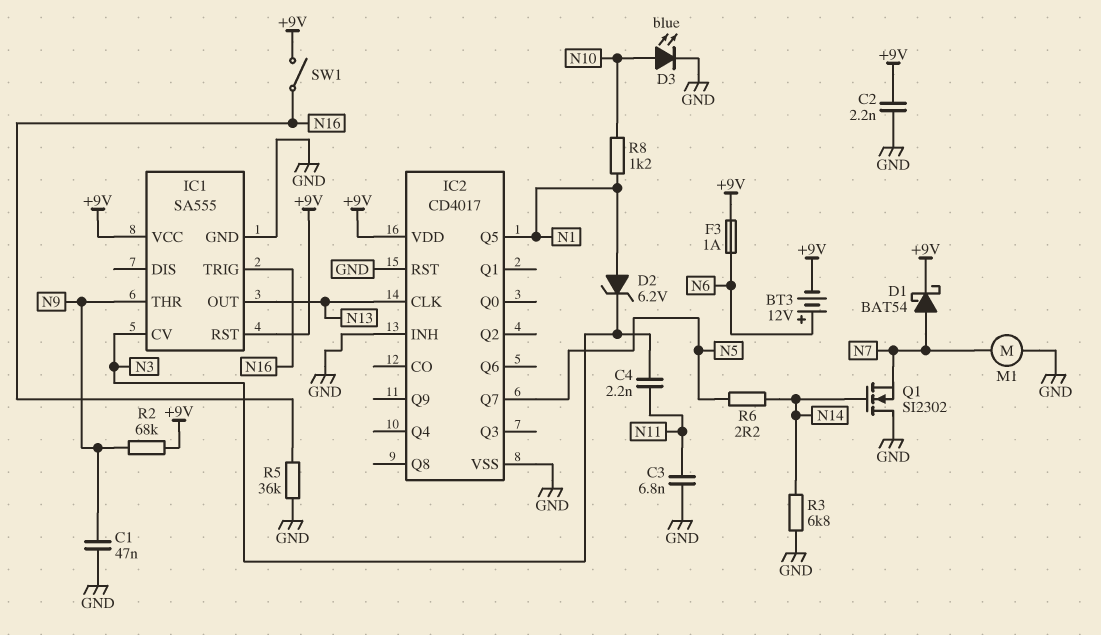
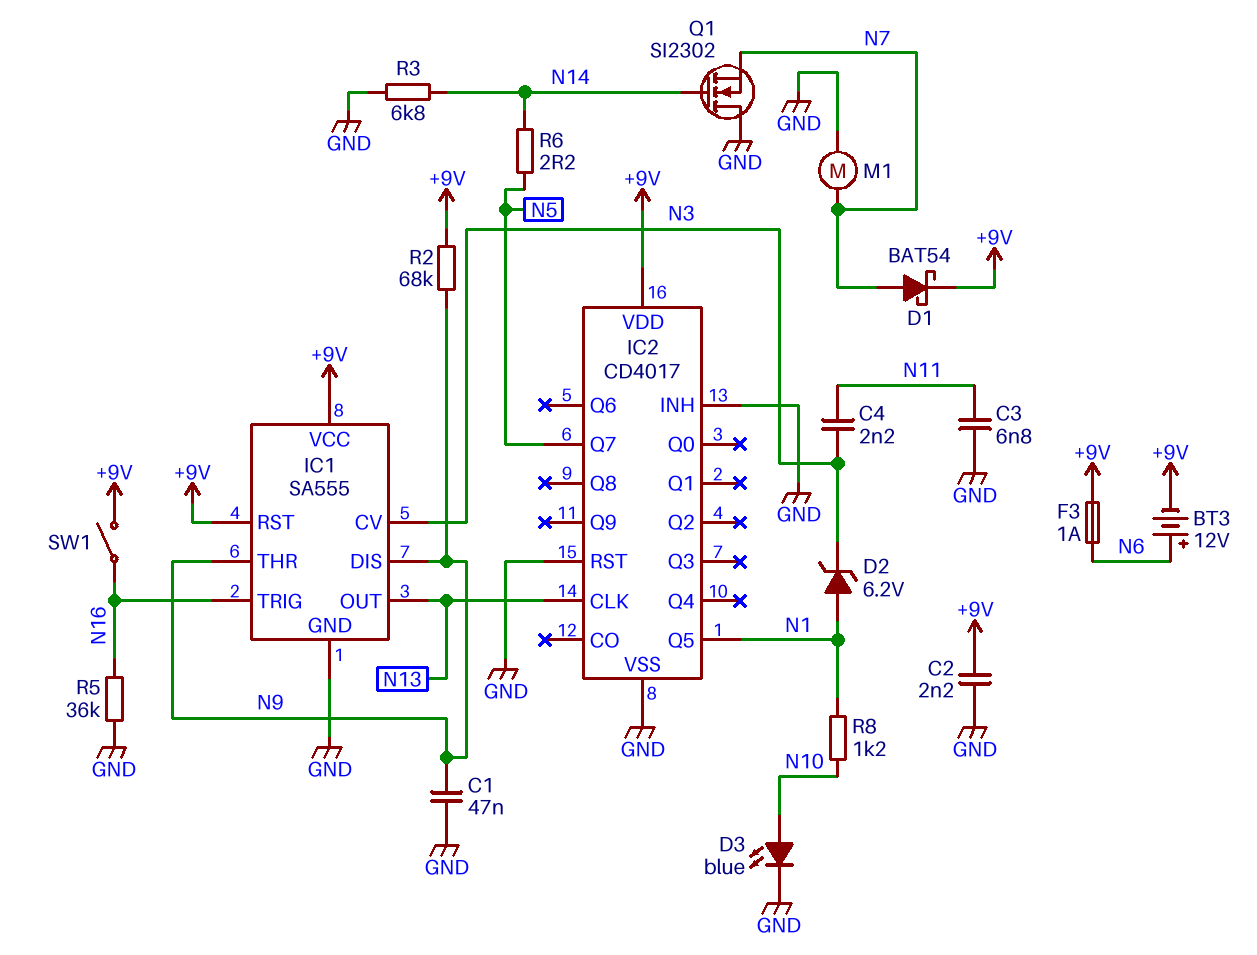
IC1 pin DIS: none -> N9

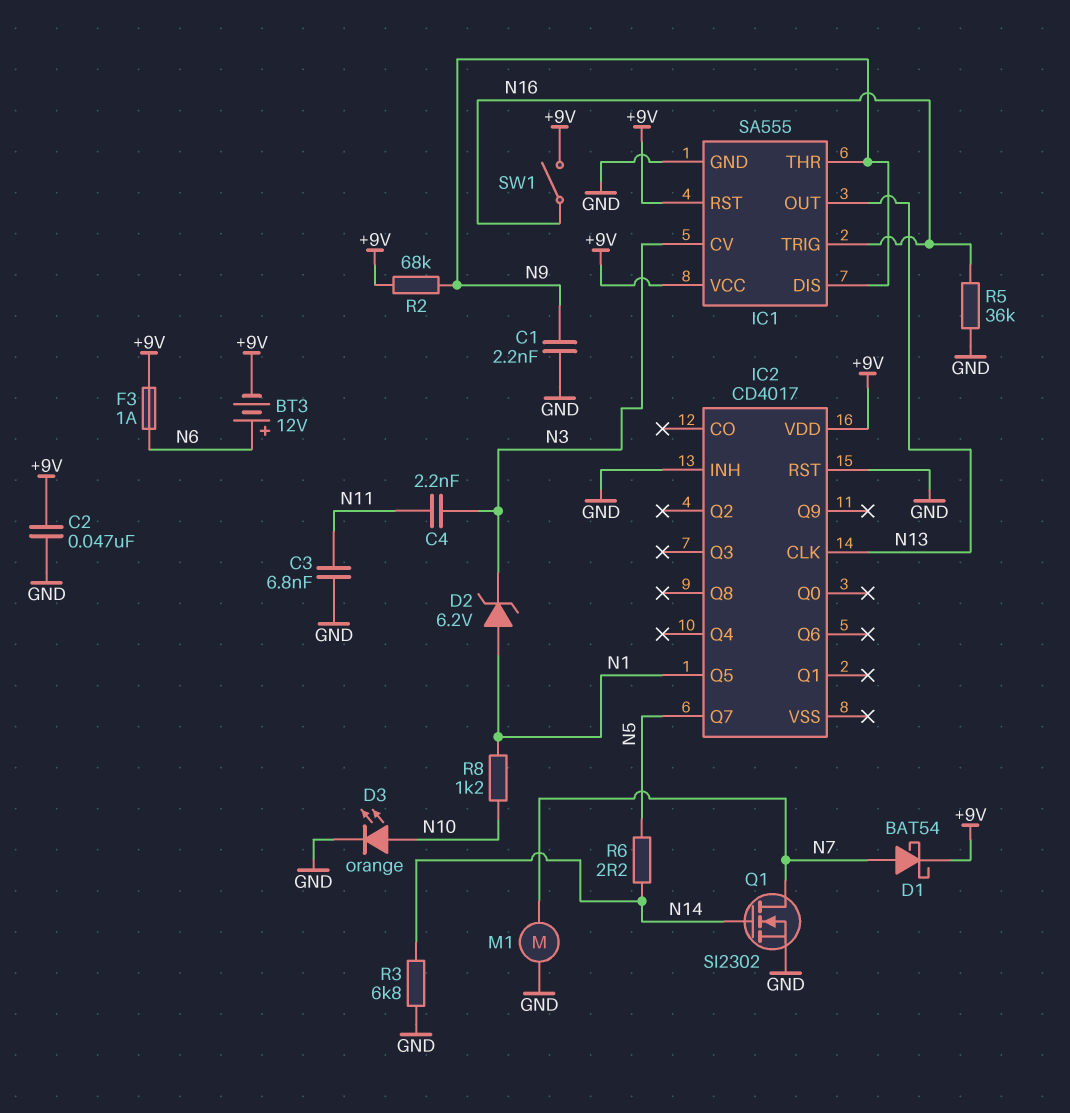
C1: 47nF (GND, N9) -> 2.2nF (GND, N9)
C2: 2.2nF (+9V, GND) -> 47nF (+9V, GND)
D3: LED blue (A N10, K GND) -> LED orange (A N10, K GND)
IC2 pin VSS: GND -> none
Q1: NMOS SI2302 (G N14, D GND, S N7) -> NMOS SI2302 (G N14, D N7, S GND)

